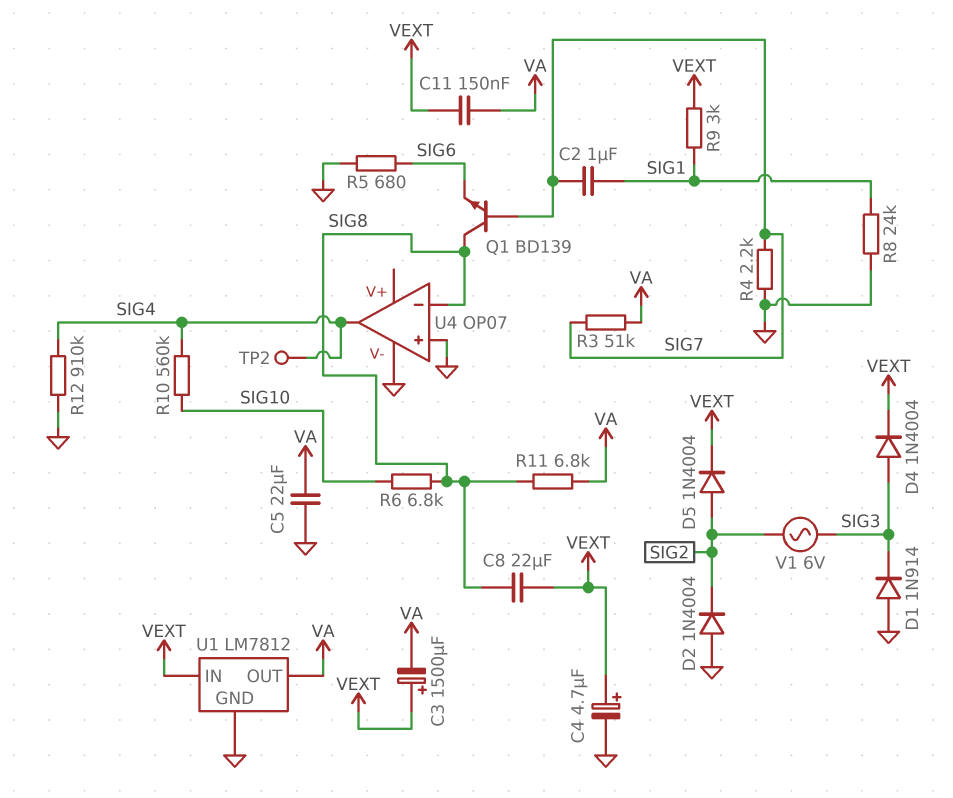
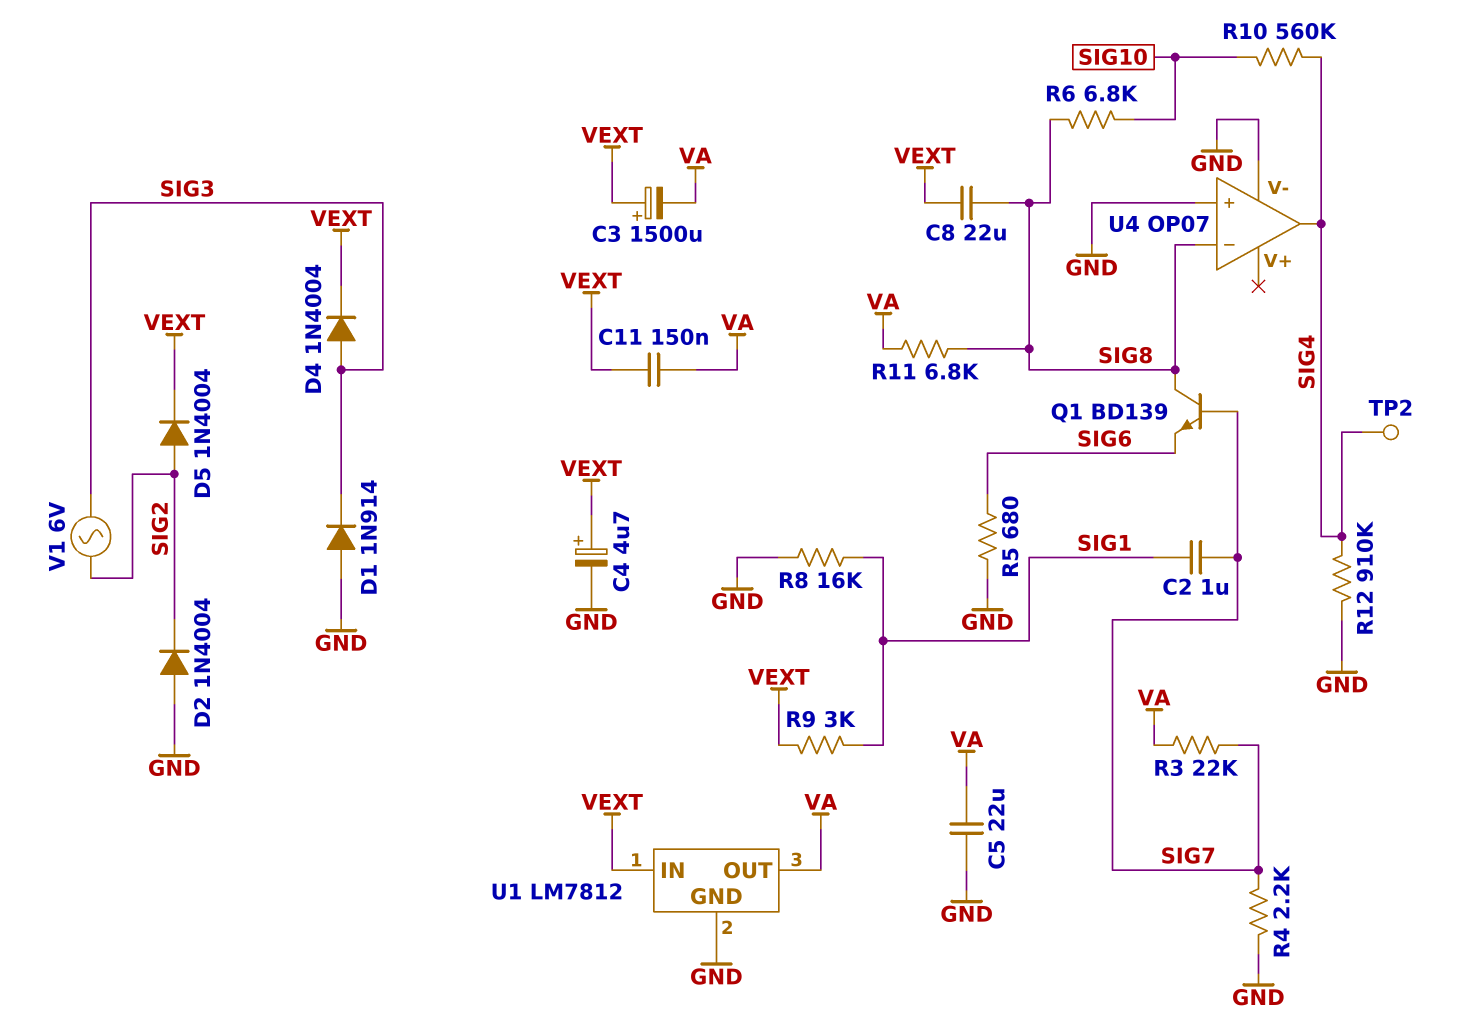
R3: 51k (SIG7, VA) -> 22k (SIG7, VA)
R8: 24k (GND, SIG1) -> 16k (GND, SIG1)

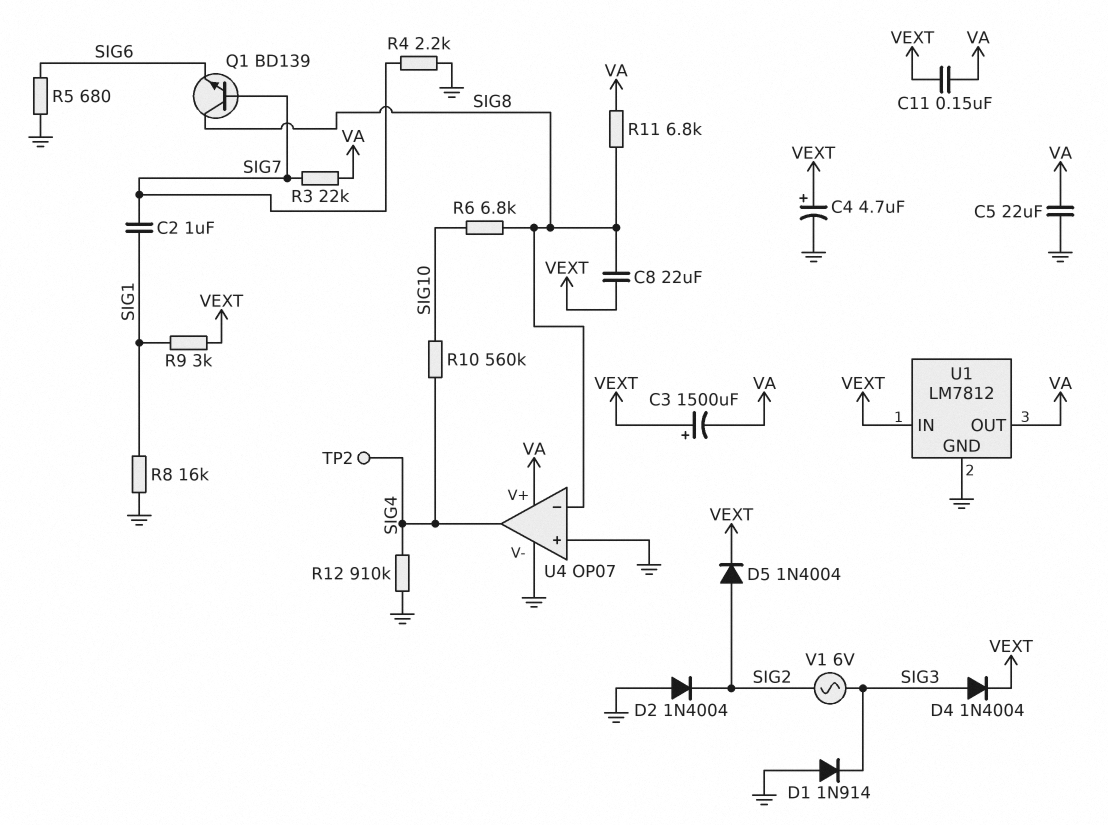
U4 pin V+: none -> VA

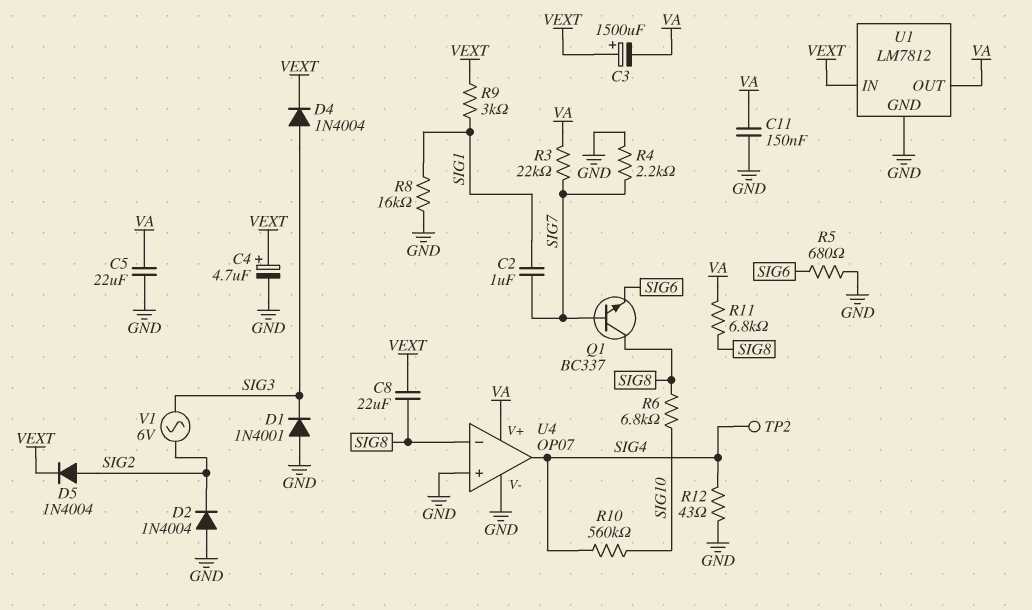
C11: 150nF (VA, VEXT) -> 150nF (GND, VA)
D1: diode 1N914 (A GND, K SIG3) -> diode 1N4001 (A GND, K SIG3)
Q1: NPN BD139 (B SIG7, C SIG8, E SIG6) -> NPN BC337 (B SIG7, C SIG8, E SIG6)
R12: 910k (GND, SIG4) -> 43 (GND, SIG4)

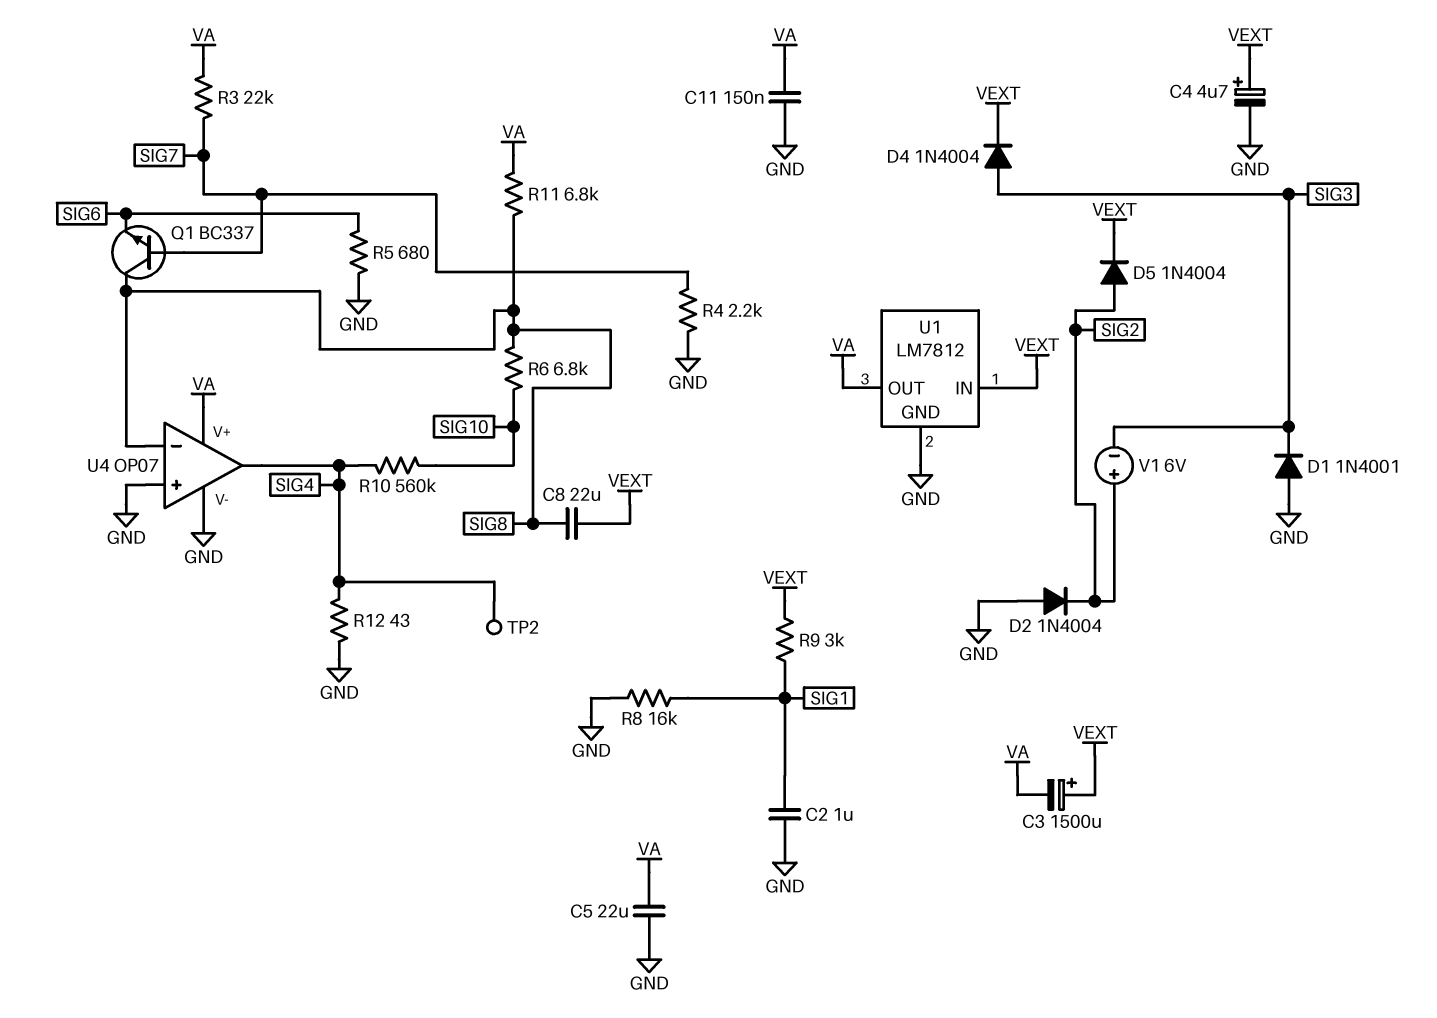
C2: 1uF (SIG1, SIG7) -> 1uF (GND, SIG1)
V1: AC 6V (SIG2, SIG3) -> 6V (plus SIG2, minus SIG3)

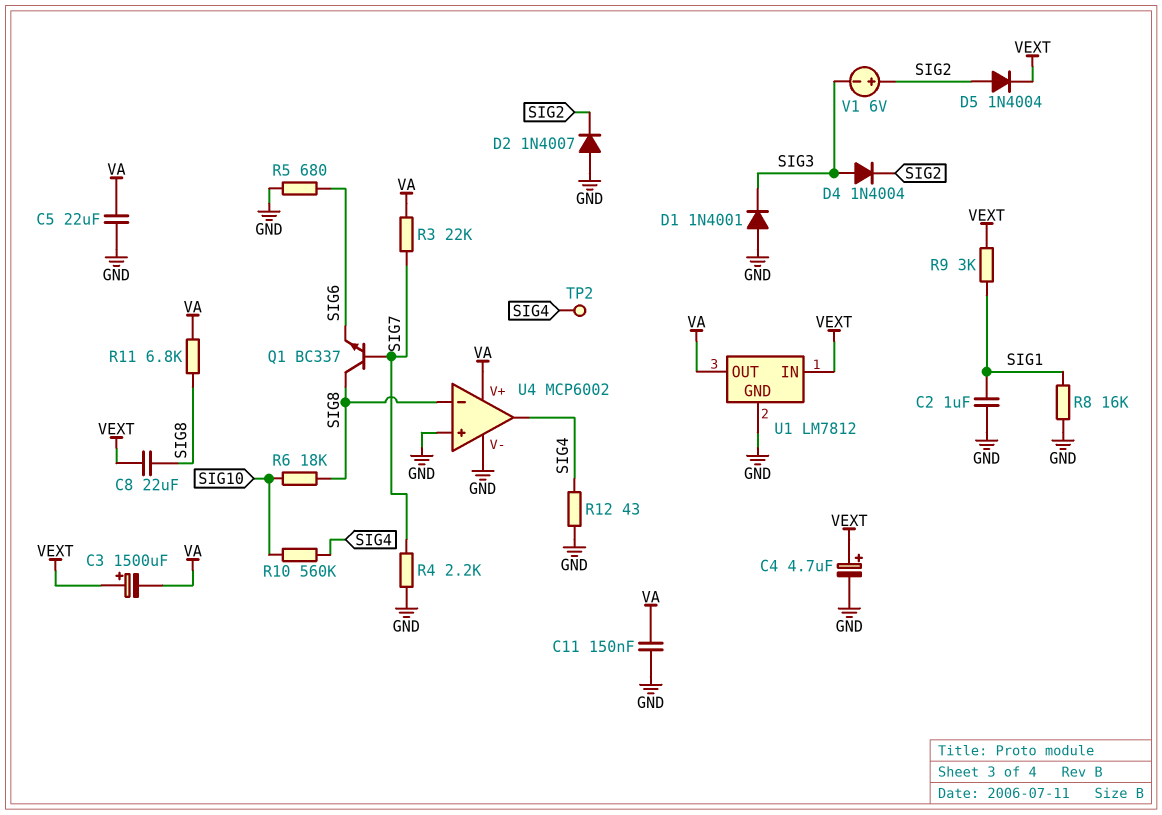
D2: diode 1N4004 (A GND, K SIG2) -> diode 1N4007 (A GND, K SIG2)
D4: diode 1N4004 (A SIG3, K VEXT) -> diode 1N4004 (A SIG3, K SIG2)
R6: 6.8k (SIG8, SIG10) -> 18k (SIG8, SIG10)
U4: OP07 -> MCP6002

